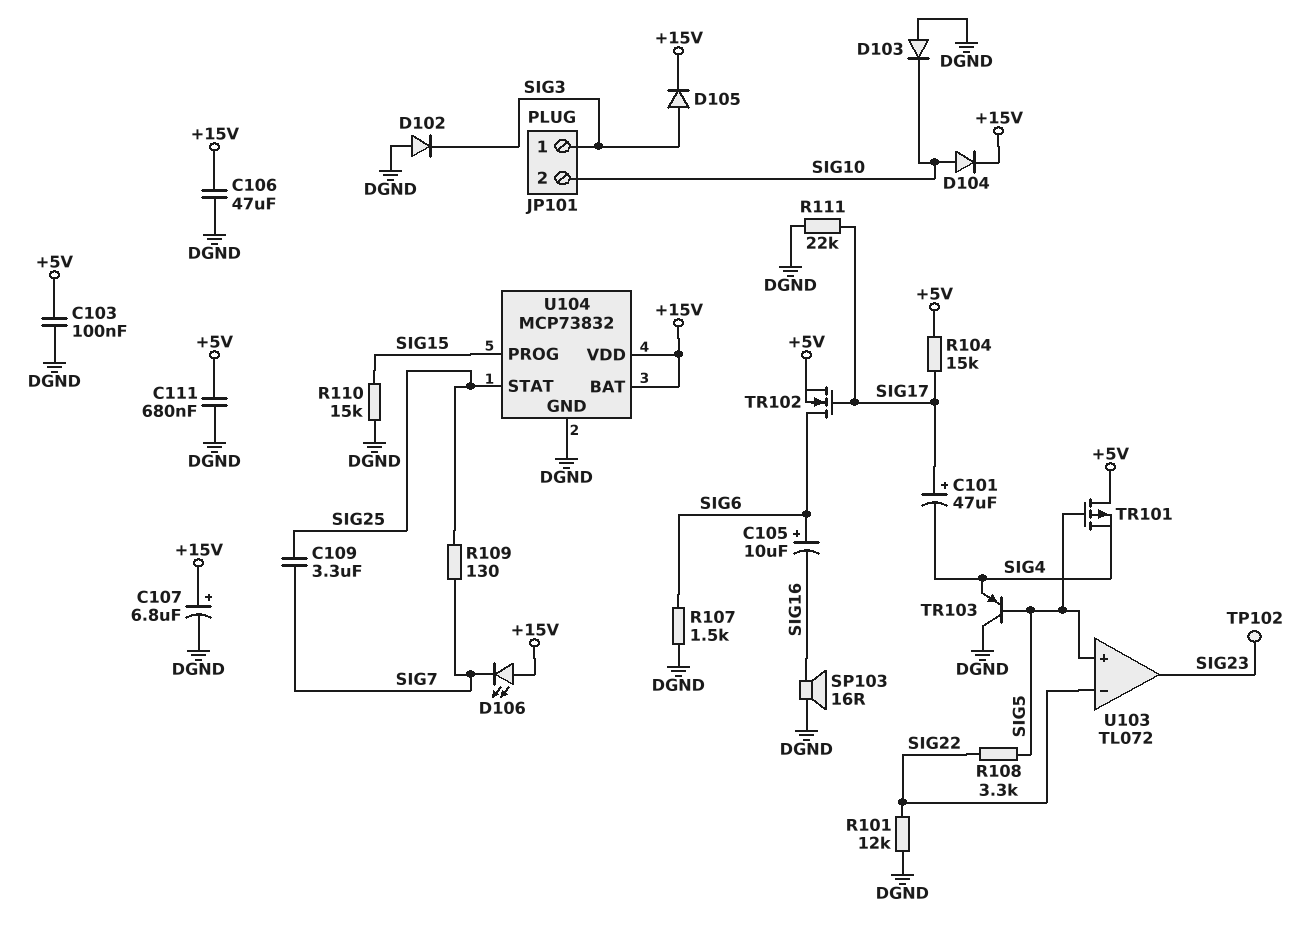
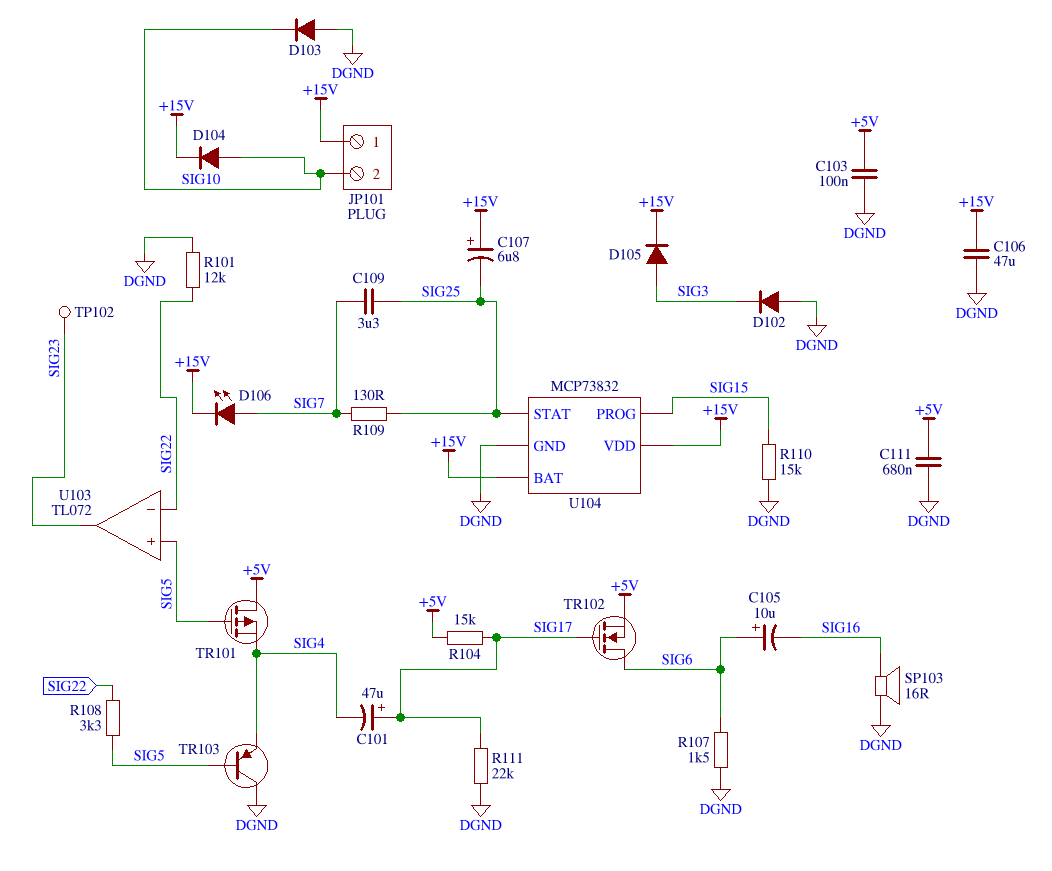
C107: 6.8uF (plus +15V, minus DGND) -> 6.8uF (plus +15V, minus SIG25)
D106: LED (A +15V, K SIG7) -> LED (A SIG7, K +15V)
JP101 pin 1: SIG3 -> +15V

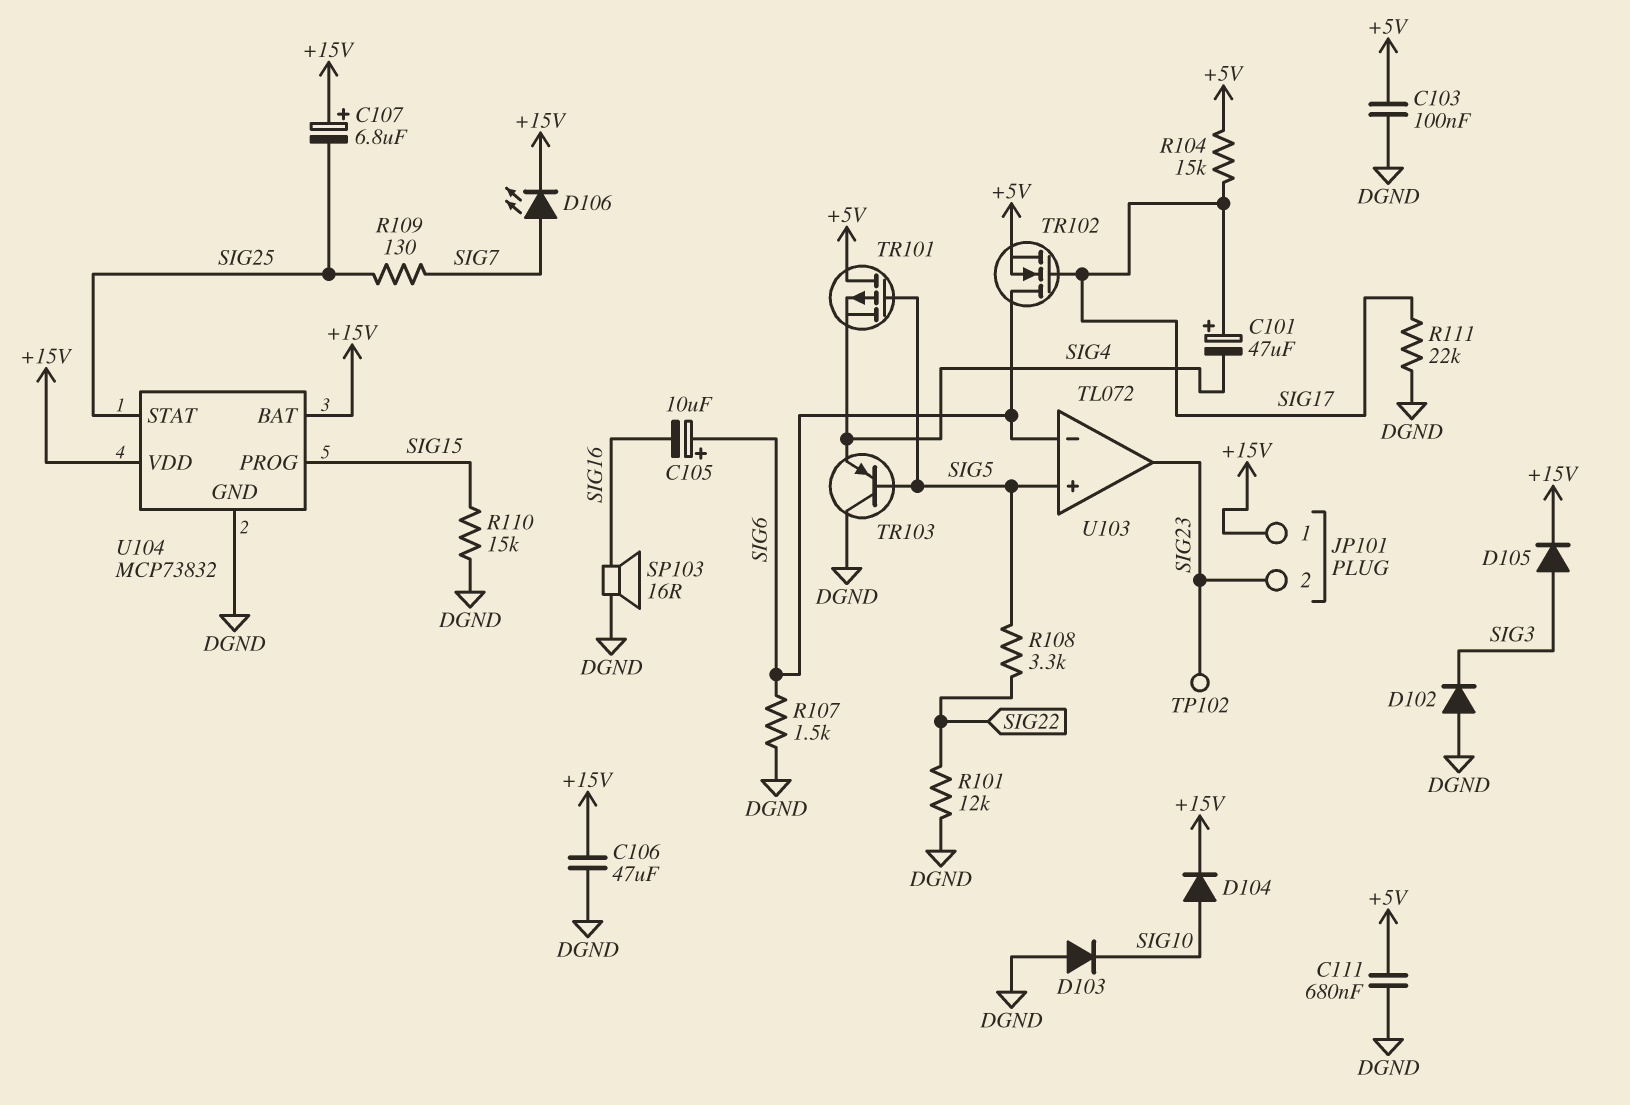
C109: 3.3uF (SIG7, SIG25) -> none
JP101 pin 2: SIG10 -> SIG23
U103 pin in-: SIG22 -> SIG6

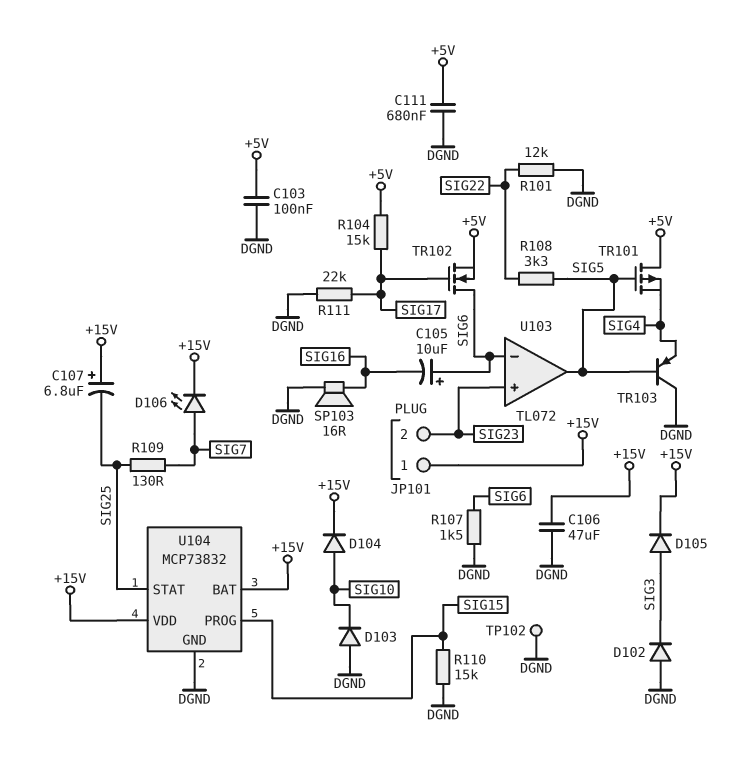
C101: 47uF (plus SIG17, minus SIG4) -> none
TP102: test point (SIG23) -> test point (DGND)
U103 pin in+: SIG5 -> SIG23
U103 pin out: SIG23 -> SIG5

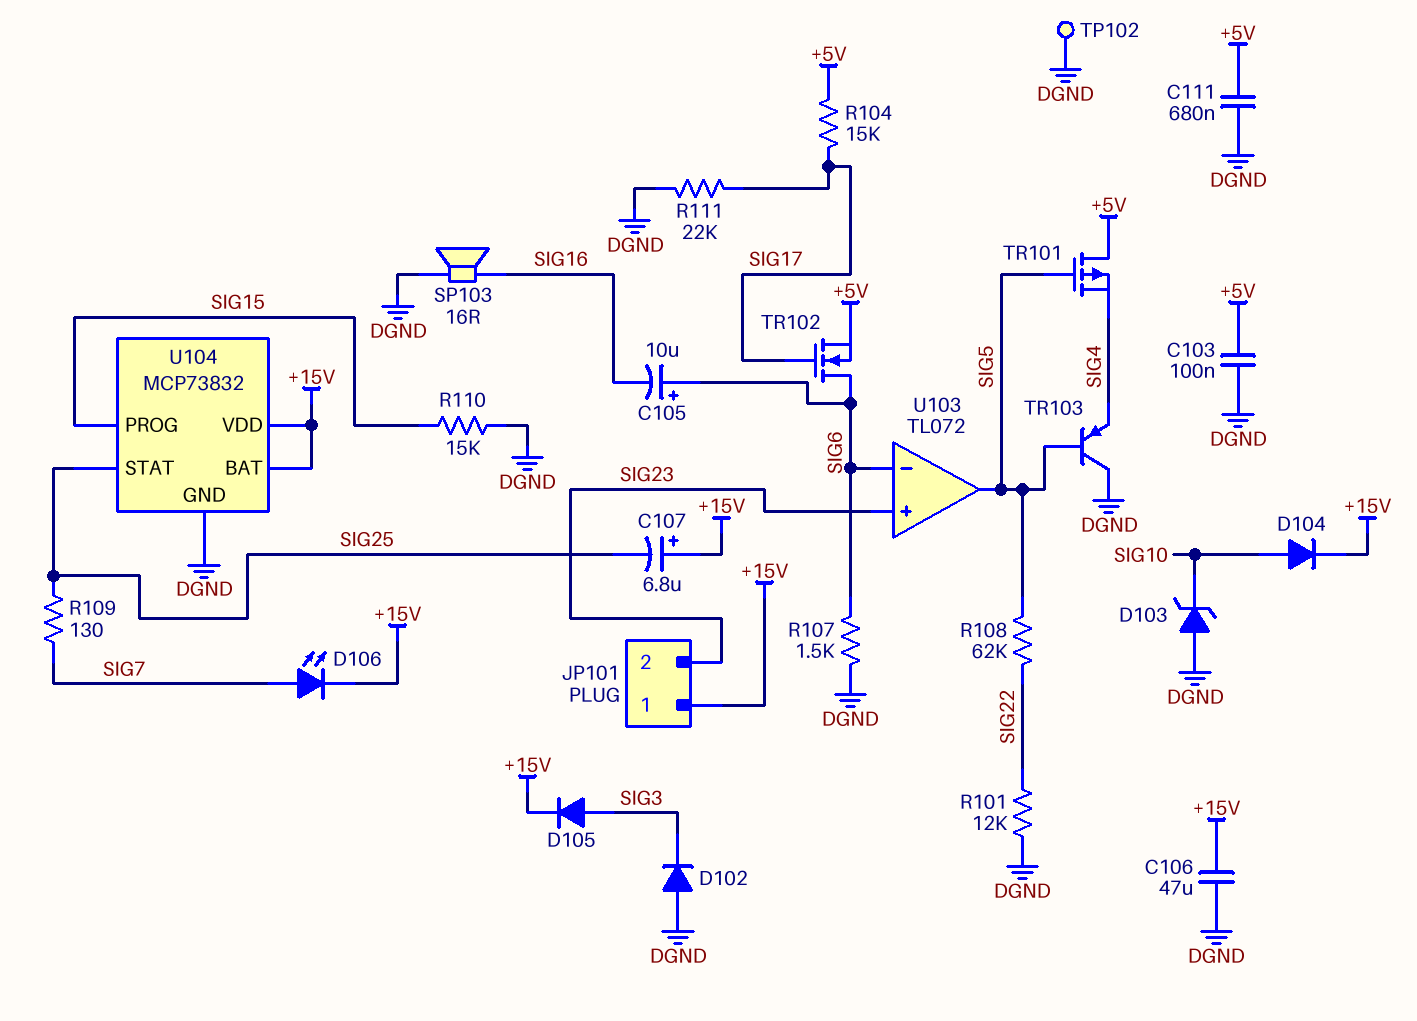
D103: diode (A DGND, K SIG10) -> zener (A DGND, K SIG10)
R108: 3.3k (SIG5, SIG22) -> 62k (SIG5, SIG22)

